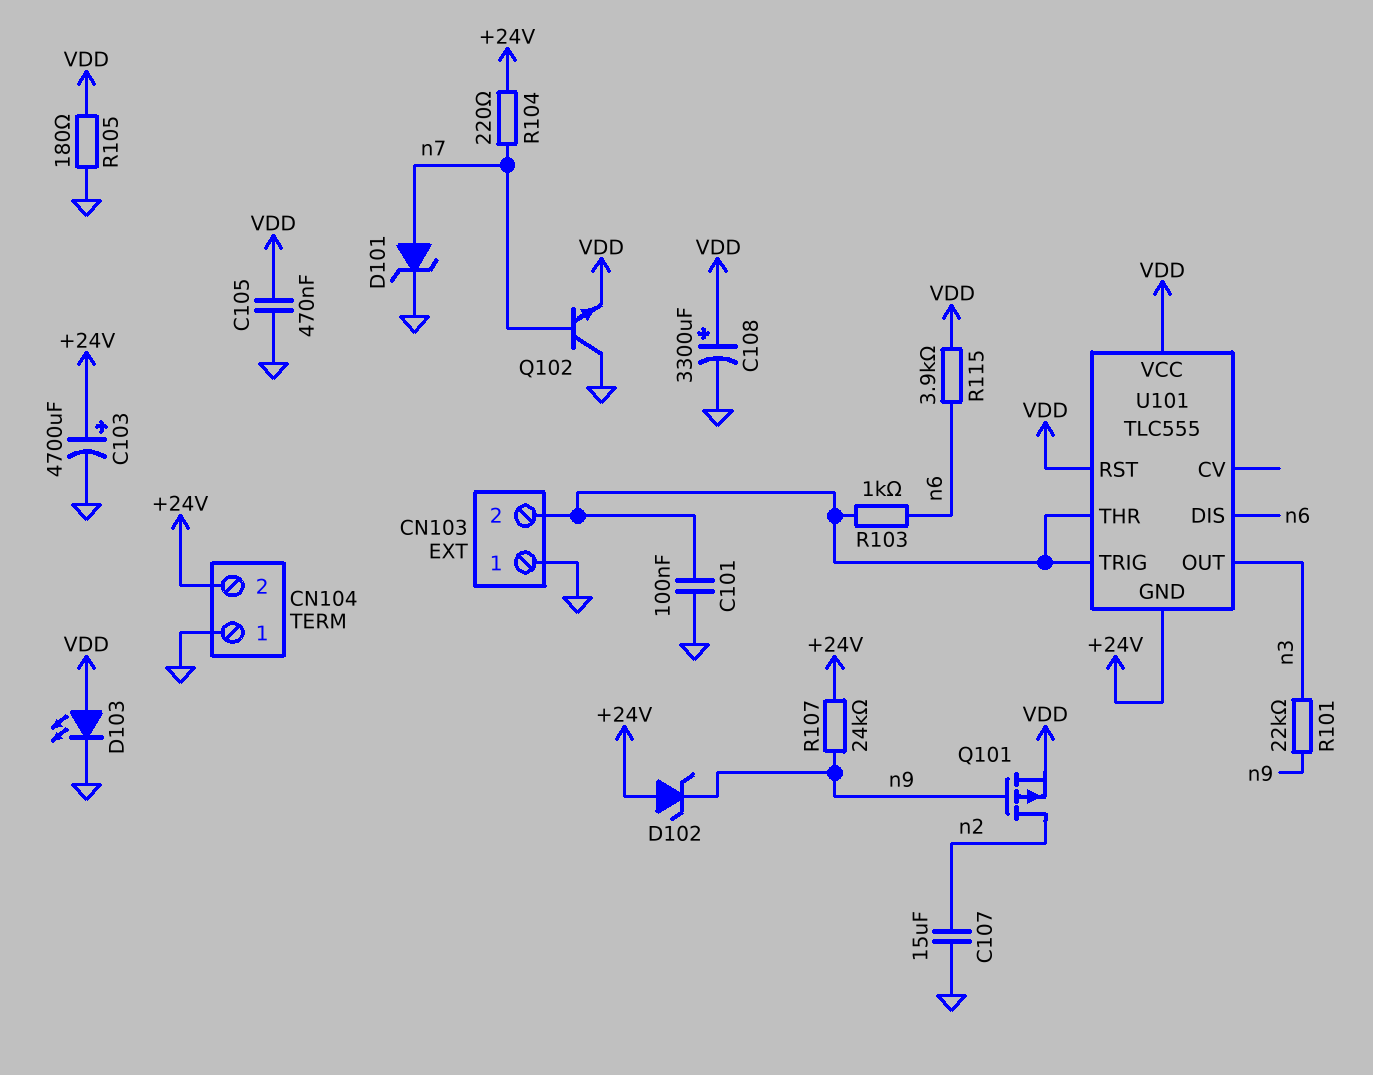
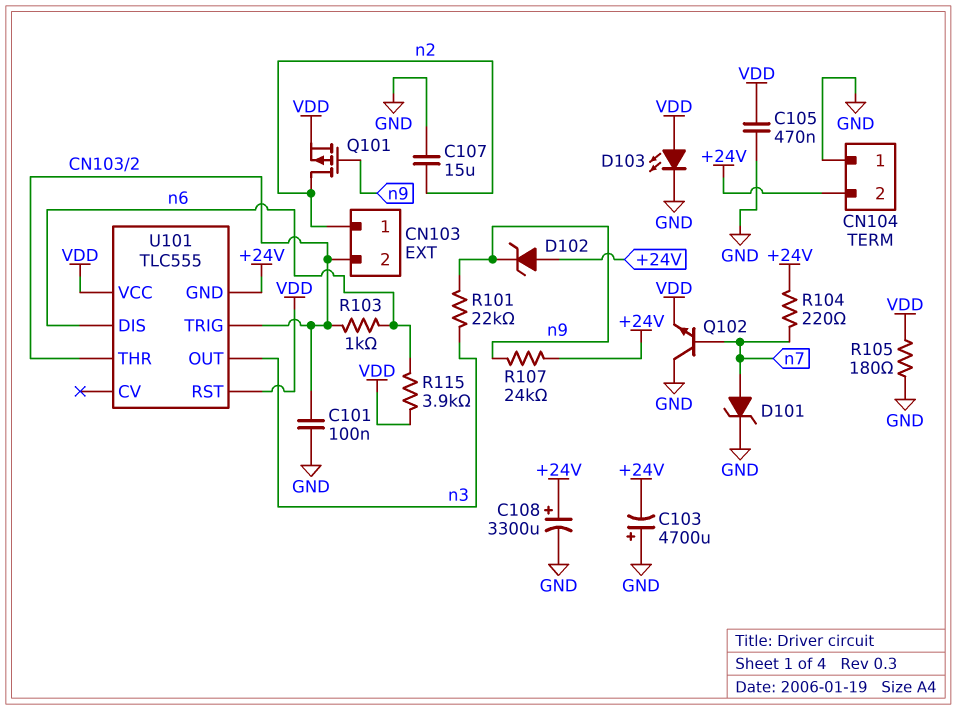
C103: 4700uF (plus +24V, minus GND) -> 4700uF (plus GND, minus +24V)
C108: 3300uF (plus VDD, minus GND) -> 3300uF (plus +24V, minus GND)
CN103 pin 1: GND -> n2

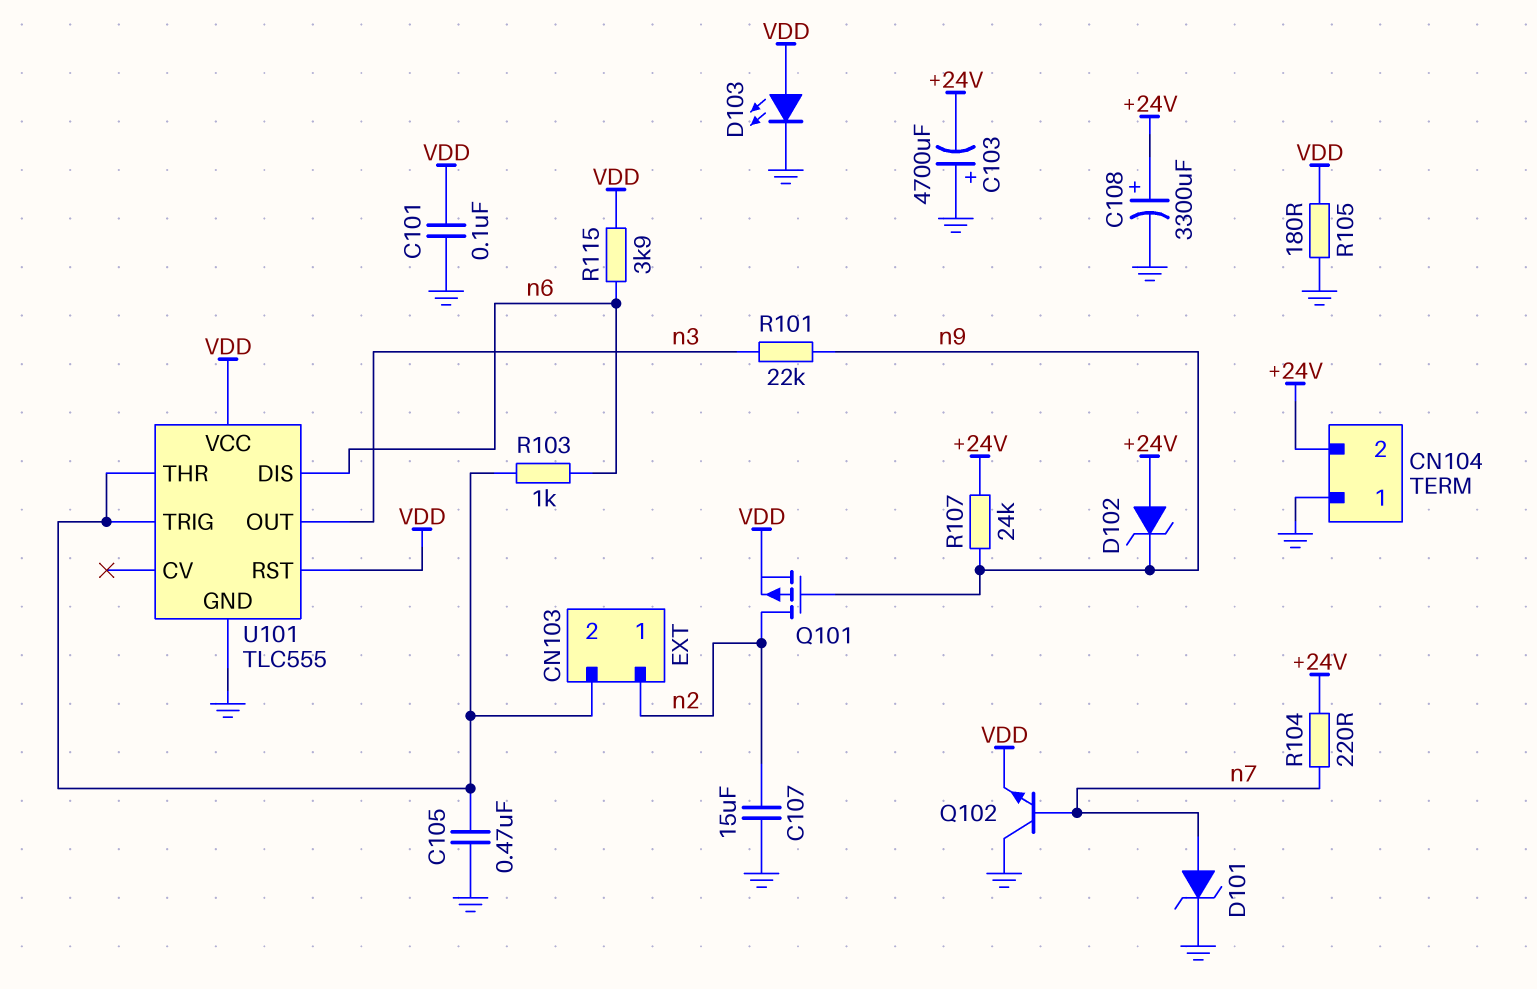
C101: 100nF (CN103/2, GND) -> 100nF (GND, VDD)
C105: 470nF (GND, VDD) -> 470nF (CN103/2, GND)
U101 pin GND: +24V -> GND

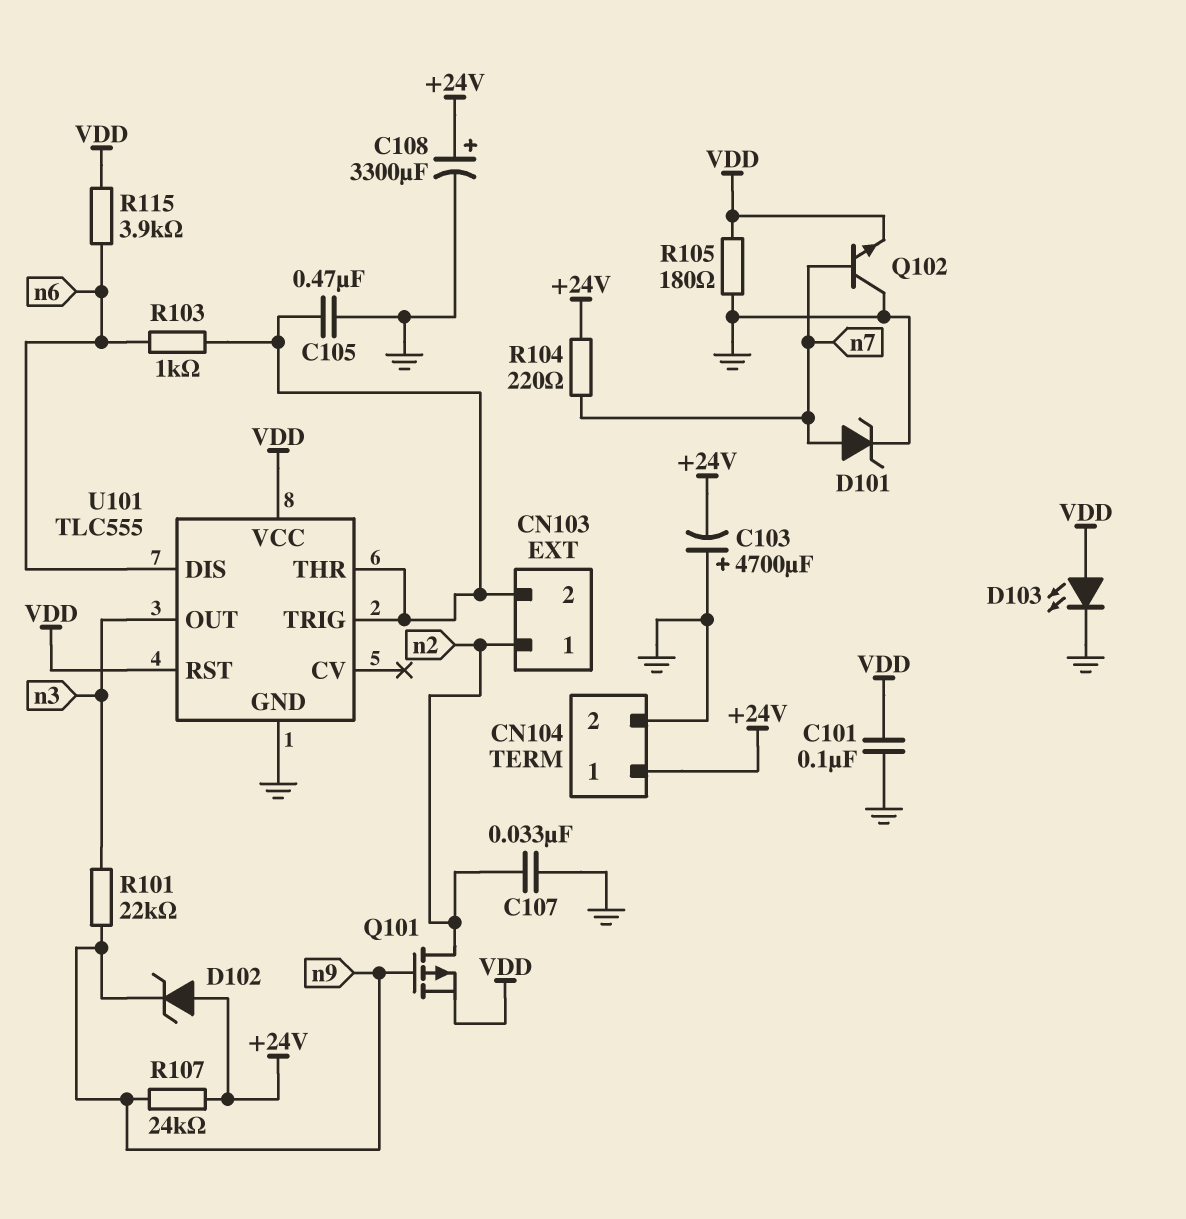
C107: 15uF (GND, n2) -> 33nF (GND, n2)
CN104 pin 1: GND -> +24V
CN104 pin 2: +24V -> GND

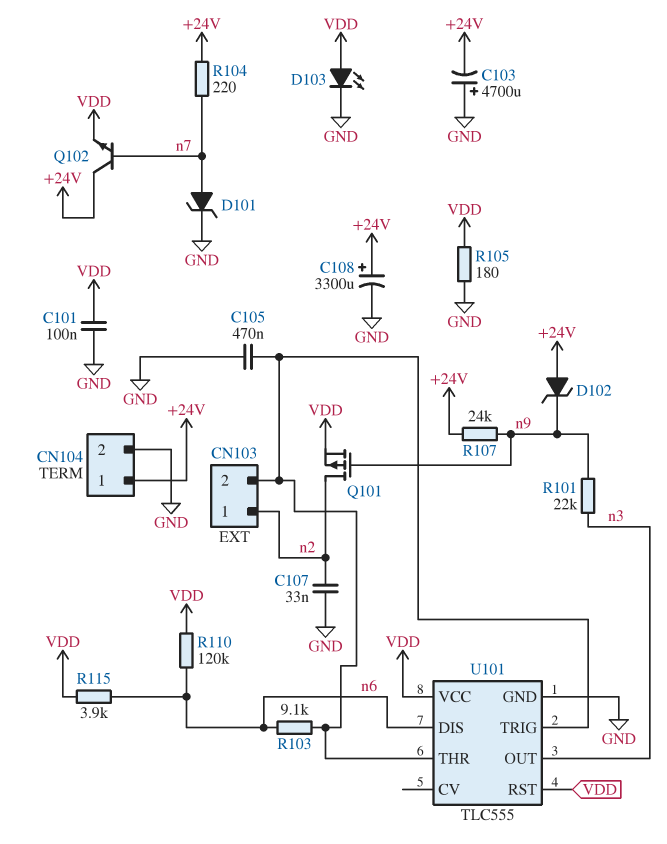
Q102: NPN (B n7, C GND, E VDD) -> NPN (B n7, C +24V, E VDD)
R103: 1k (CN103/2, n6) -> 9.1k (CN103/2, n6)
R110: none -> 120k (VDD, n6)

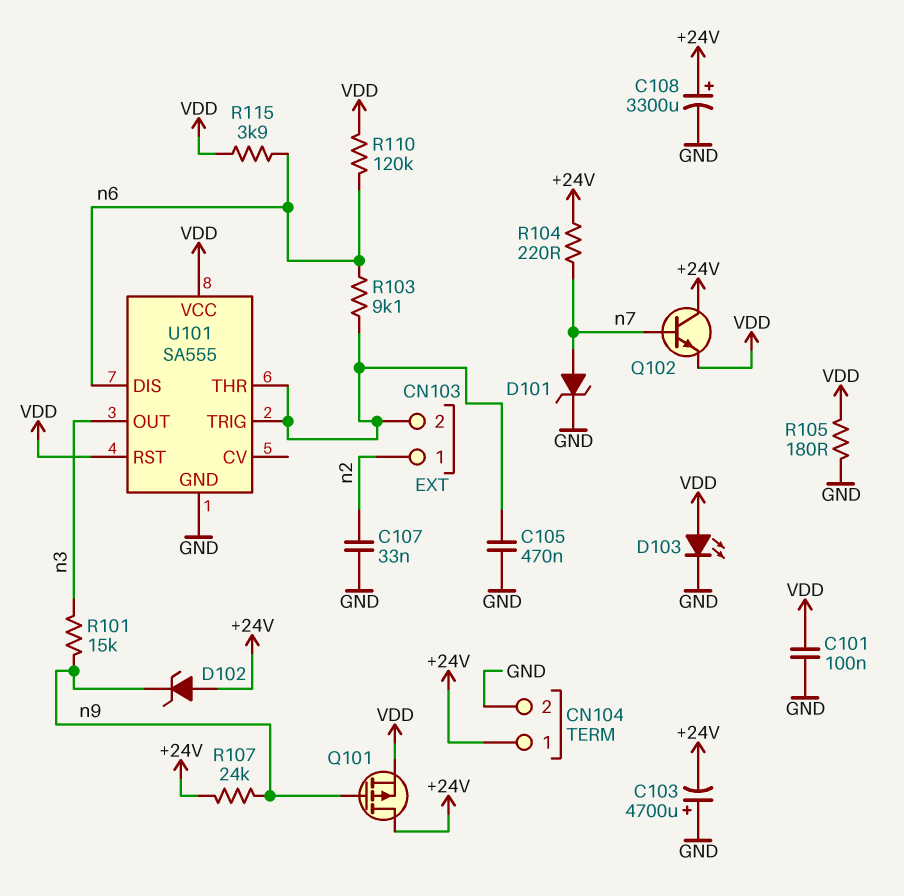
Q101: PMOS (G n9, D n2, S VDD) -> PMOS (G n9, D +24V, S VDD)
R101: 22k (n3, n9) -> 15k (n3, n9)
U101: TLC555 -> SA555

